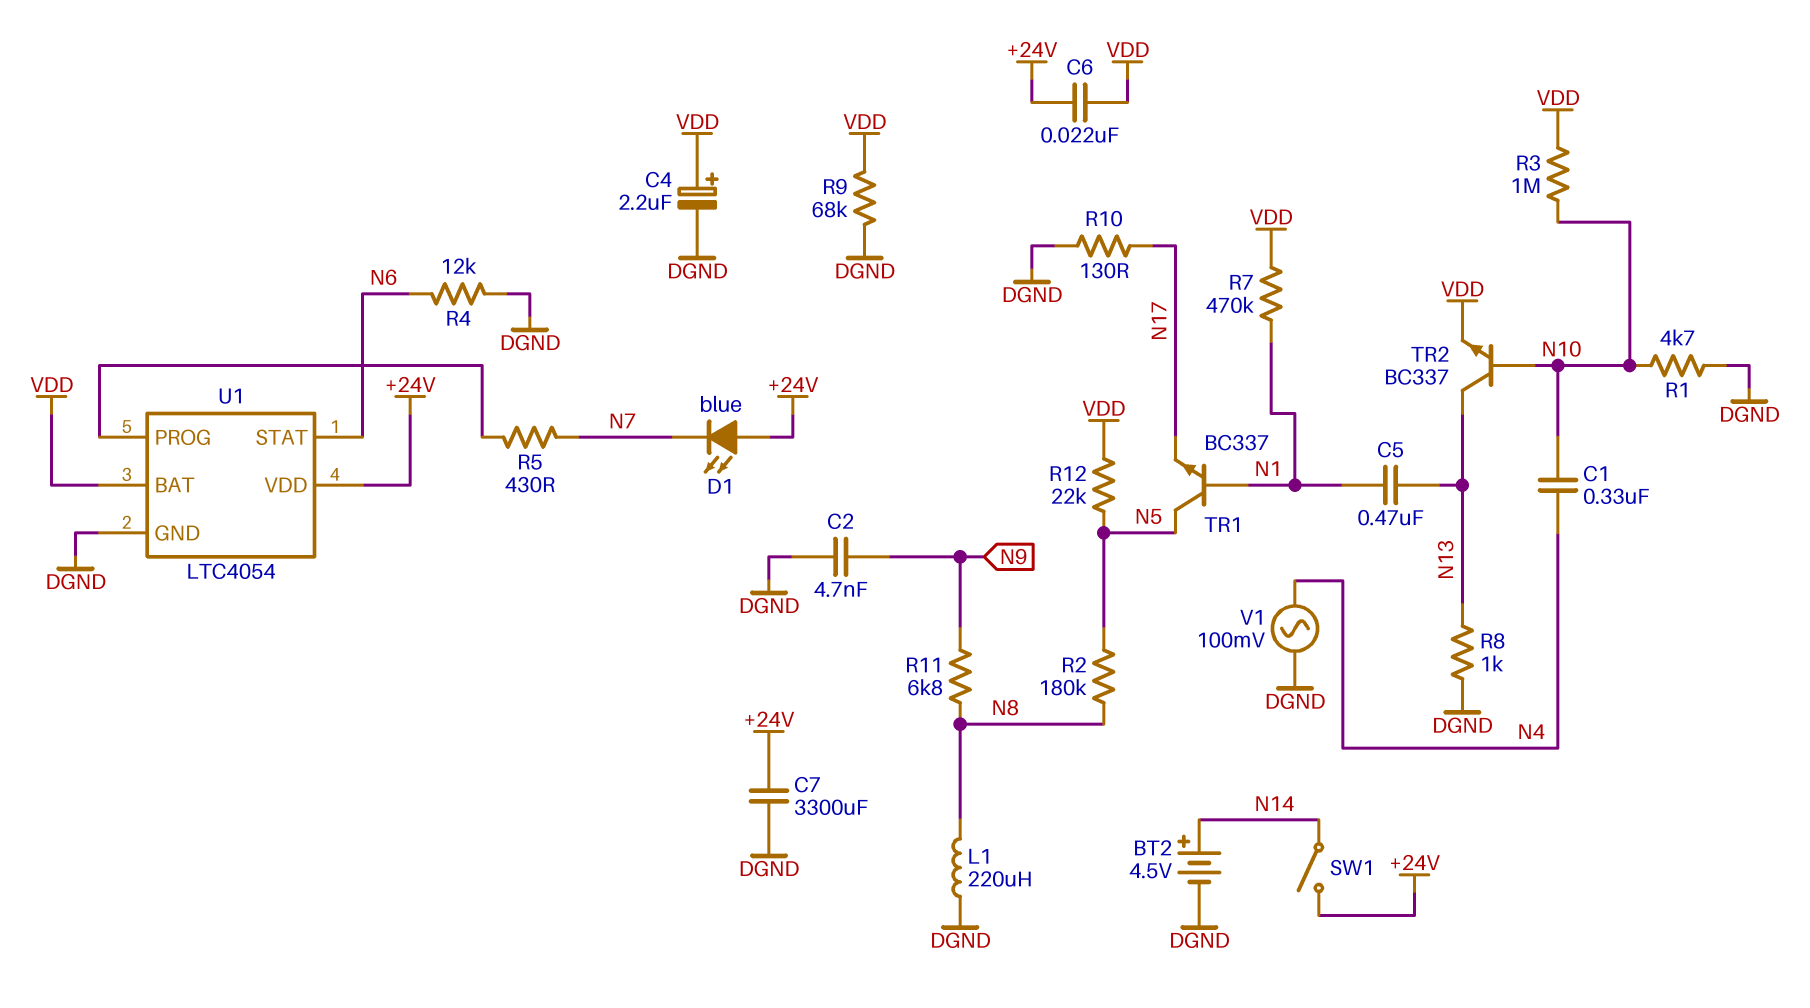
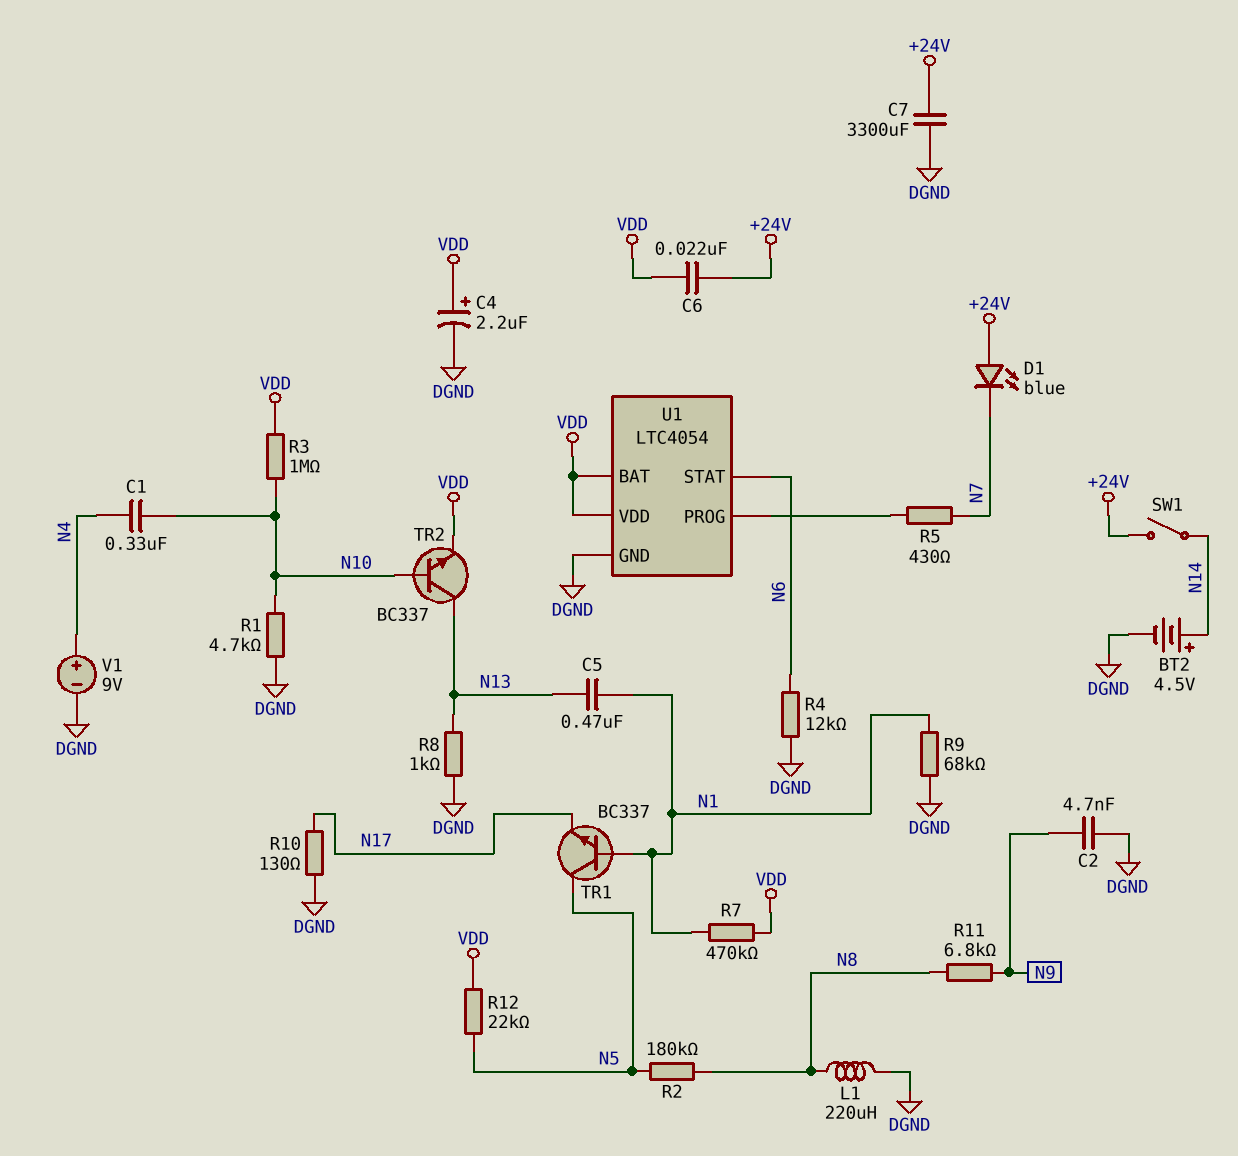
R9: 68k (DGND, VDD) -> 68k (DGND, N1)
U1 pin VDD: +24V -> VDD
V1: AC 100mV (DGND, N4) -> 9V (plus N4, minus DGND)

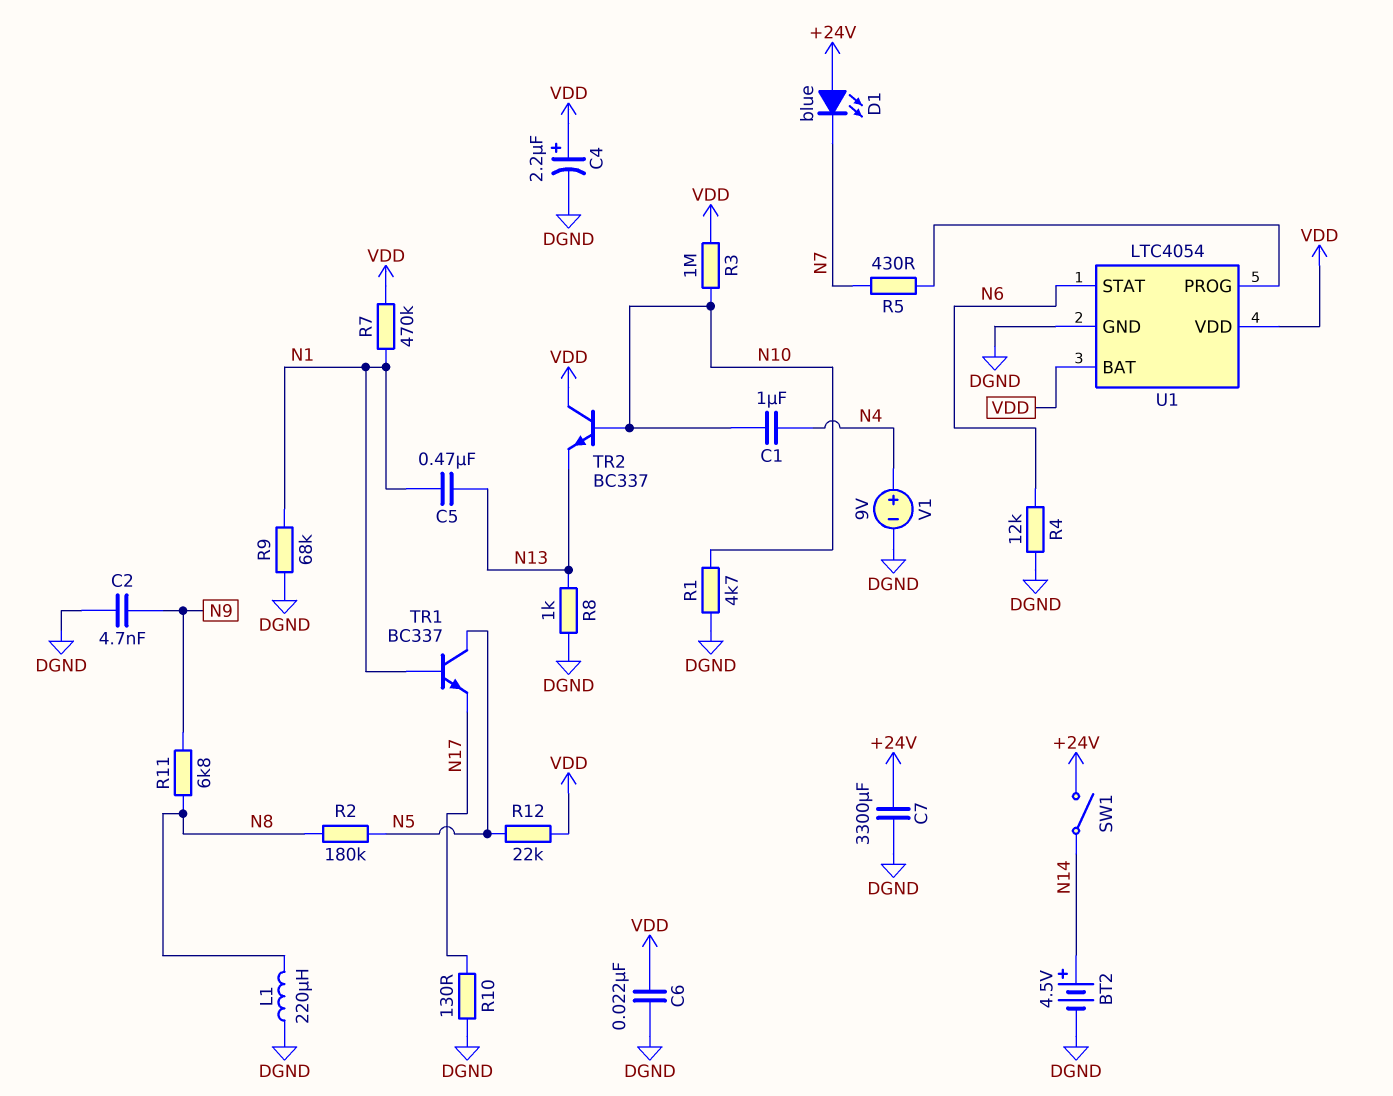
C1: 330nF (N4, N10) -> 1uF (N4, N10)
C6: 22nF (+24V, VDD) -> 22nF (DGND, VDD)
TR2: NPN BC337 (B N10, C N13, E VDD) -> NPN BC337 (B N10, C VDD, E N13)

